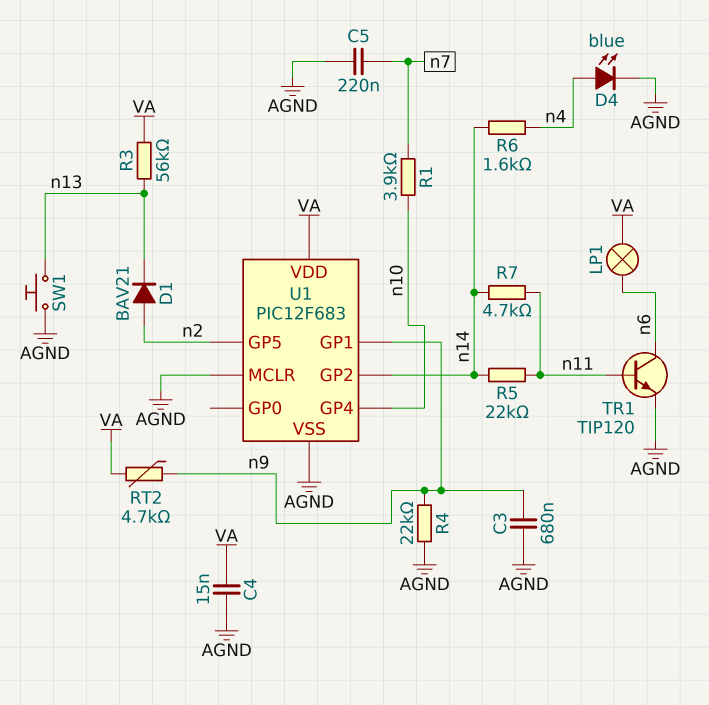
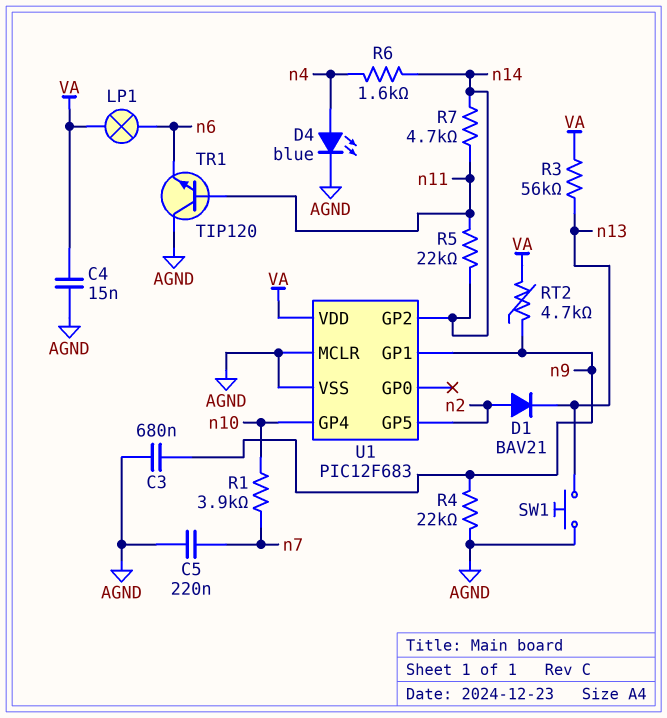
TR1: NPN TIP120 (B n11, C n6, E AGND) -> NPN TIP120 (B n11, C AGND, E n6)

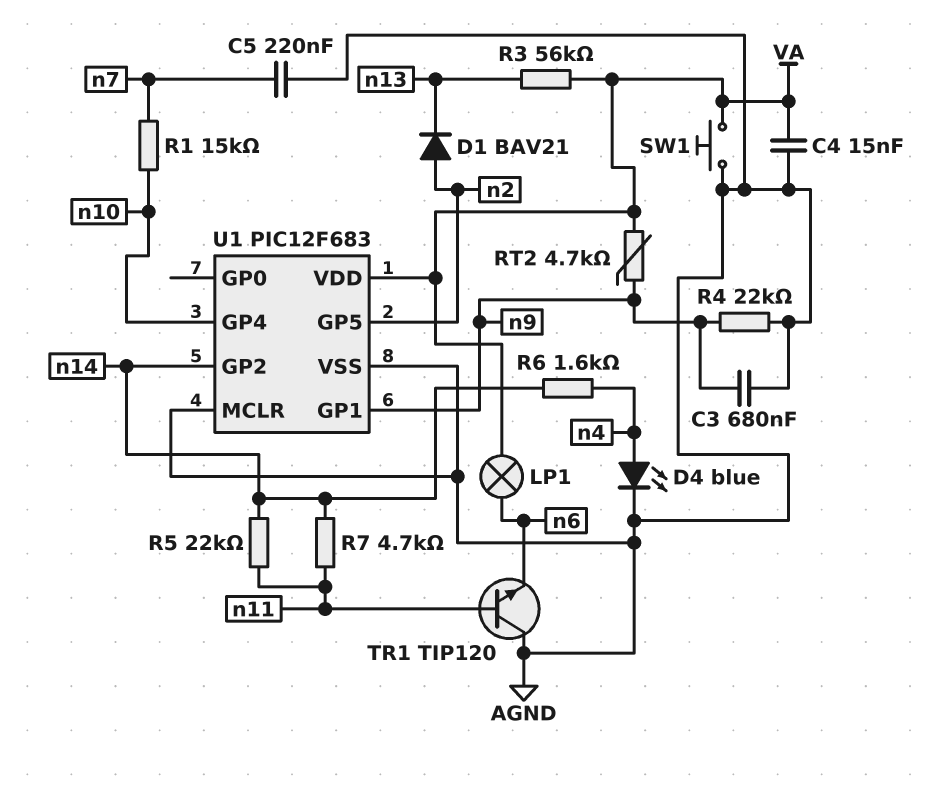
R1: 3.9k (n7, n10) -> 15k (n7, n10)
SW1: button (AGND, n13) -> button (AGND, VA)

